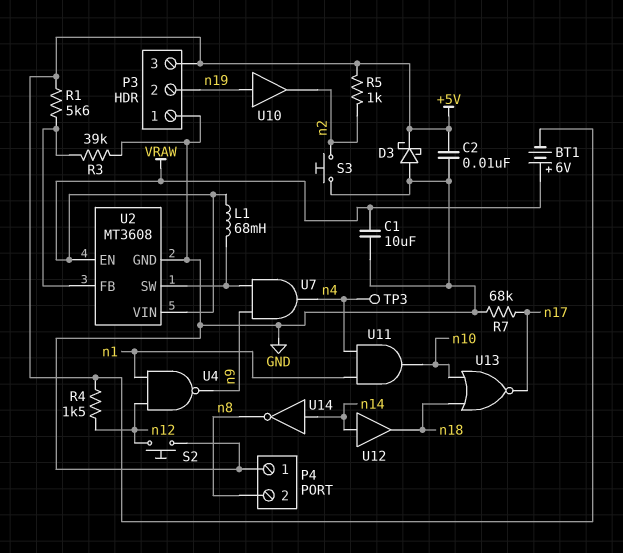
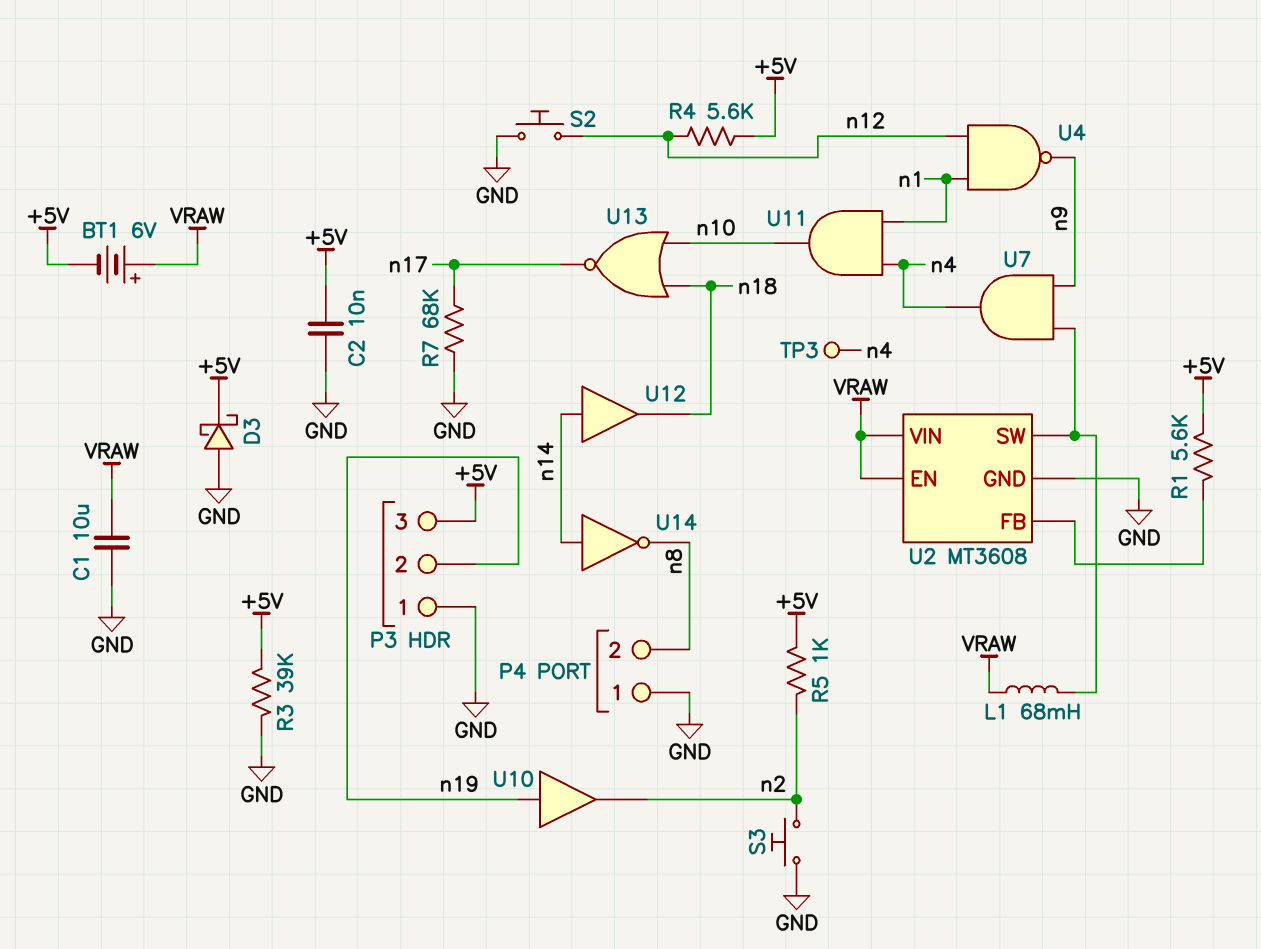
R3: 39k (GND, U2/FB) -> 39k (+5V, GND)
R4: 1.5k (+5V, n12) -> 5.6k (+5V, n12)

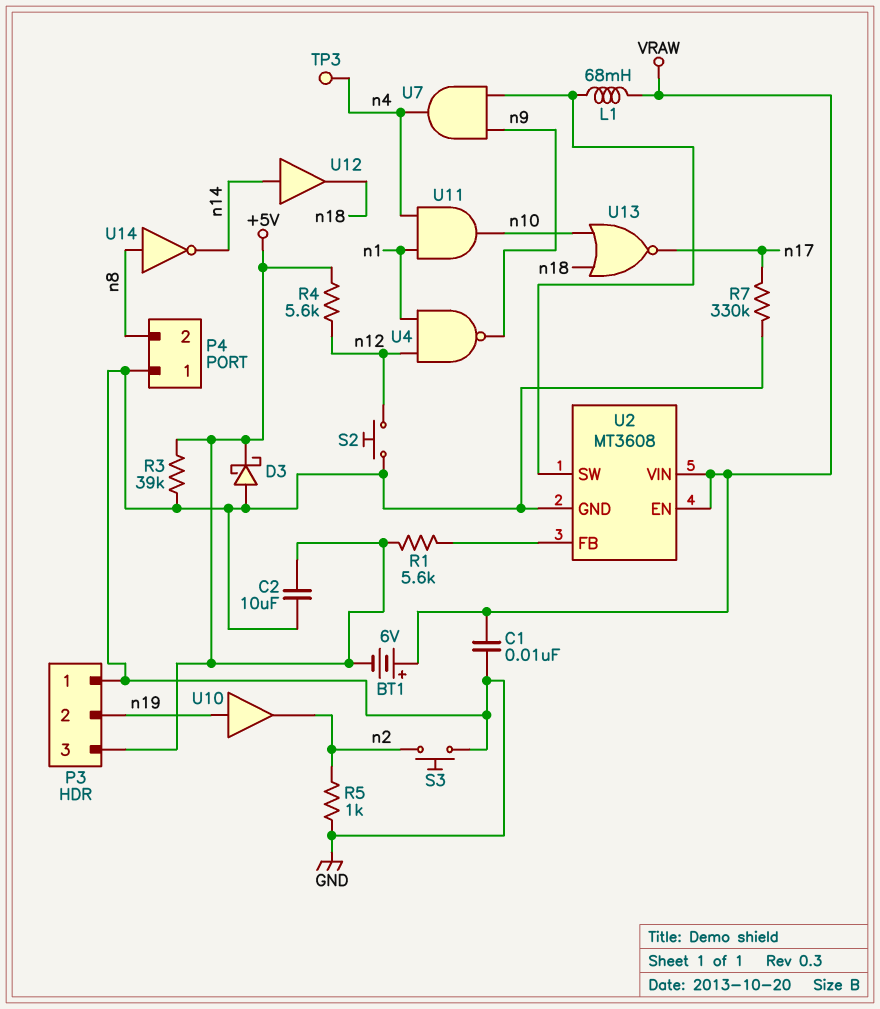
C1: 10uF (GND, VRAW) -> 10nF (GND, VRAW)
C2: 10nF (+5V, GND) -> 10uF (+5V, GND)
R5: 1k (+5V, n2) -> 1k (GND, n2)
R7: 68k (GND, n17) -> 330k (GND, n17)
U14: NOT (in n14, out n8) -> NOT (in n8, out n14)

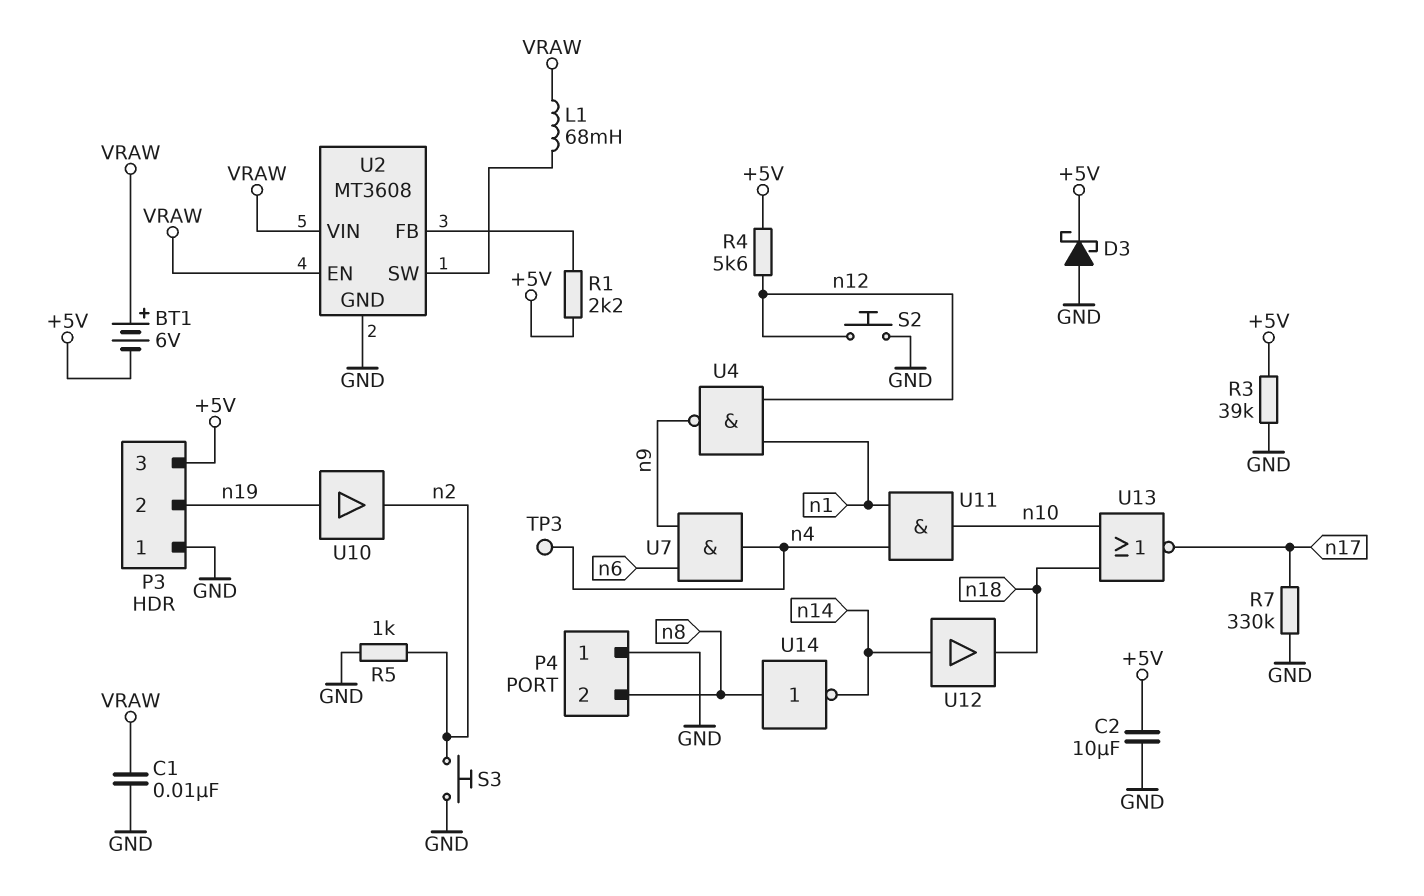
R1: 5.6k (+5V, U2/FB) -> 2.2k (+5V, U2/FB)
U7: AND (in U2/SW, in n9, out n4) -> AND (in n6, in n9, out n4)

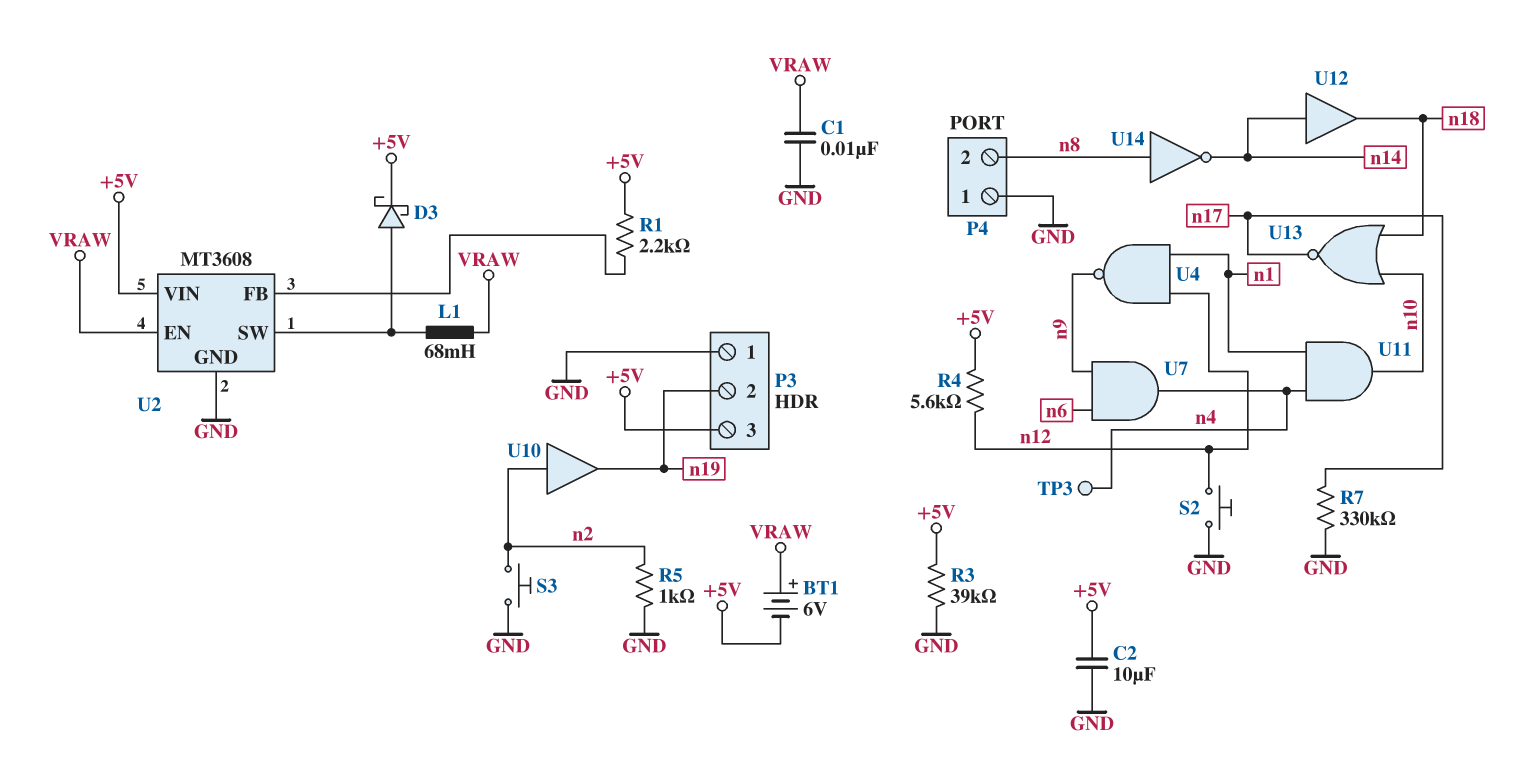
D3: schottky (A GND, K +5V) -> schottky (A U2/SW, K +5V)
U2 pin VIN: VRAW -> +5V
U10: buffer (in n19, out n2) -> buffer (in n2, out n19)

